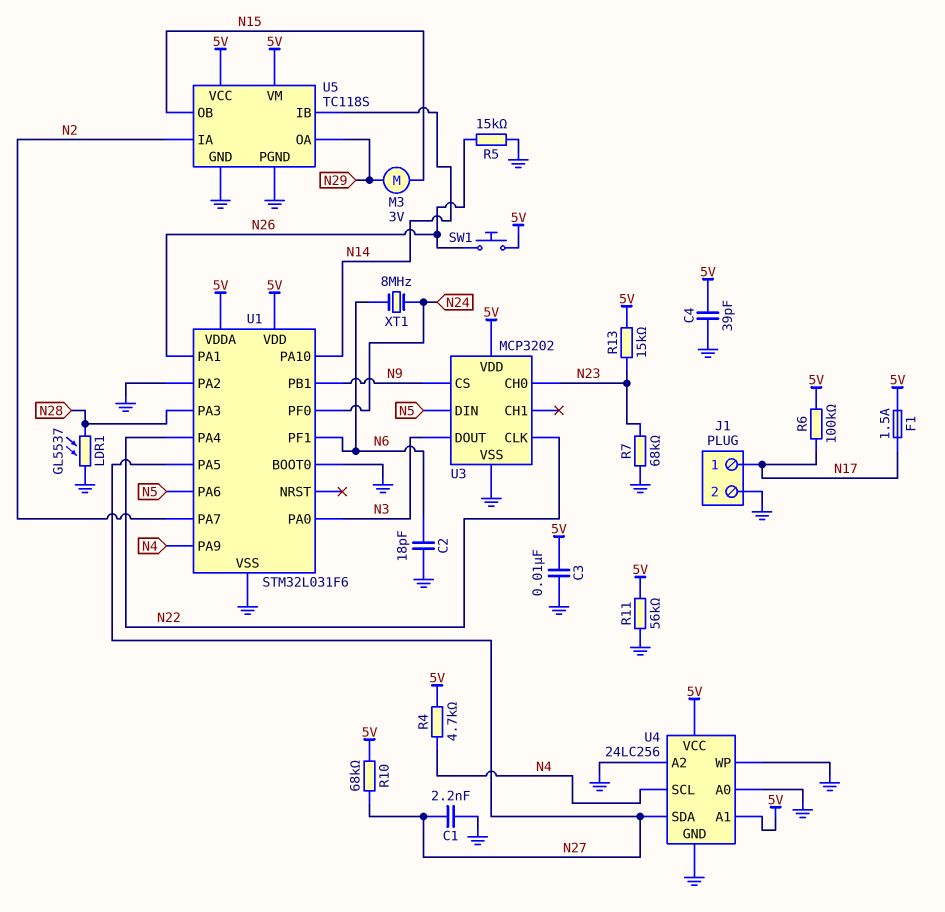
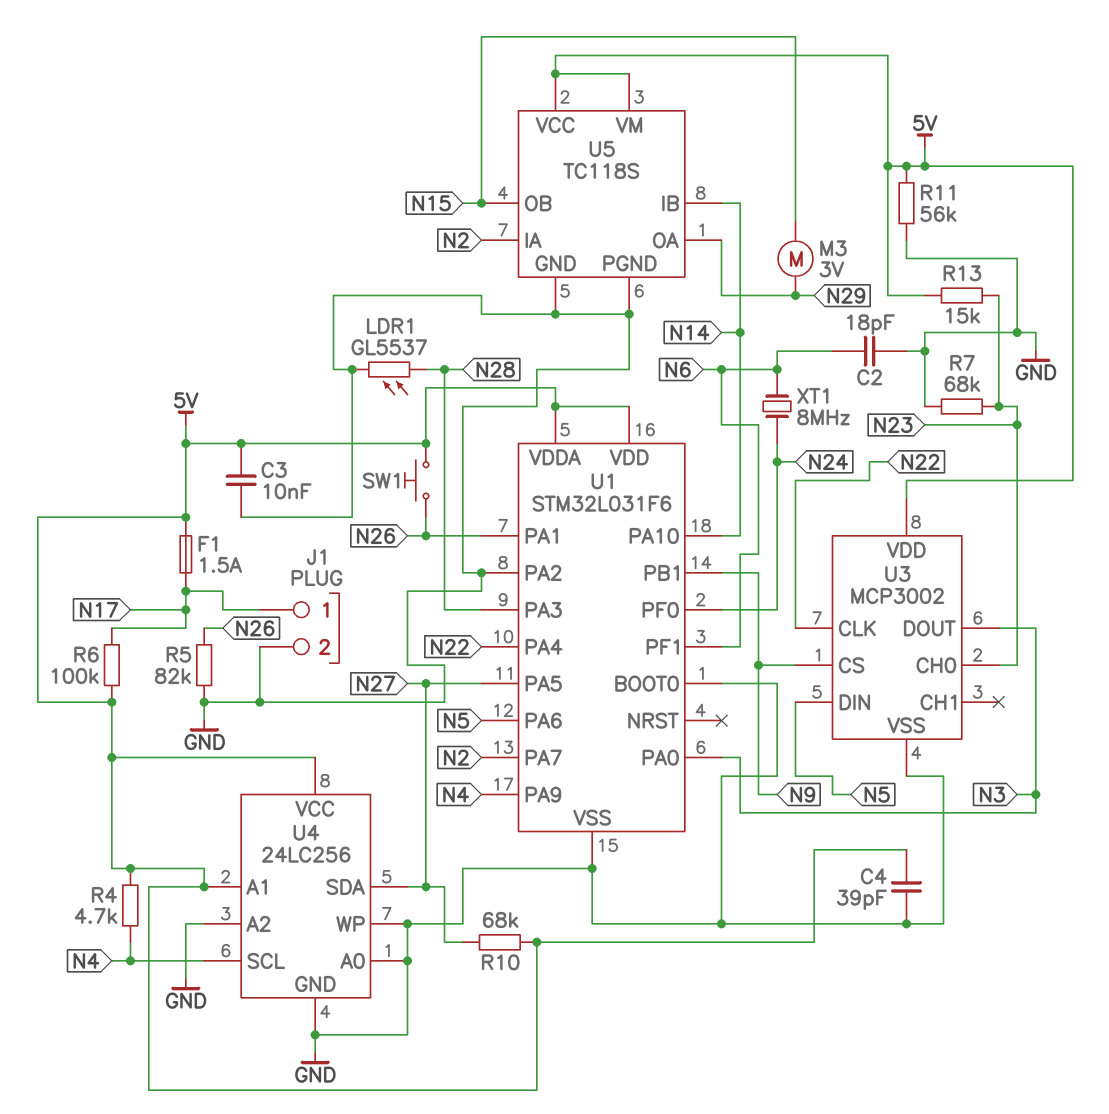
C1: 2.2nF (GND, N27) -> none
R5: 15k (GND, N26) -> 82k (GND, N26)
U3: MCP3202 -> MCP3002

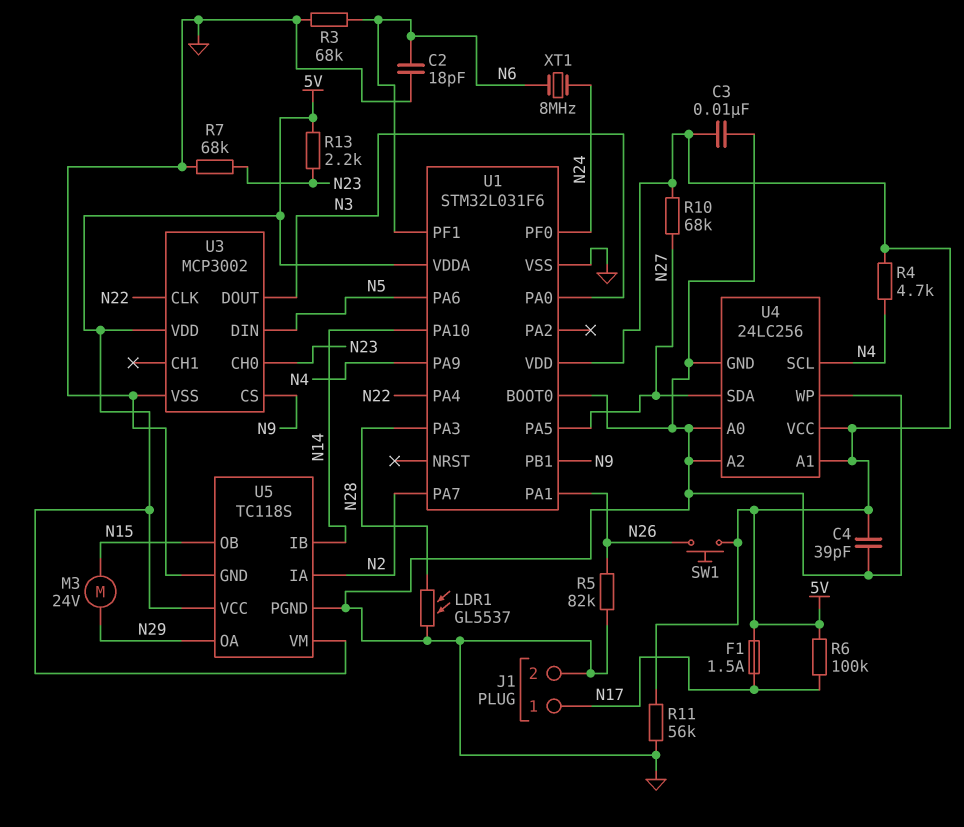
M3: motor 3V (N15, N29) -> motor 24V (N15, N29)
R3: none -> 68k (GND, N6)
R13: 15k (5V, N23) -> 2.2k (5V, N23)
U1 pin PA2: GND -> none

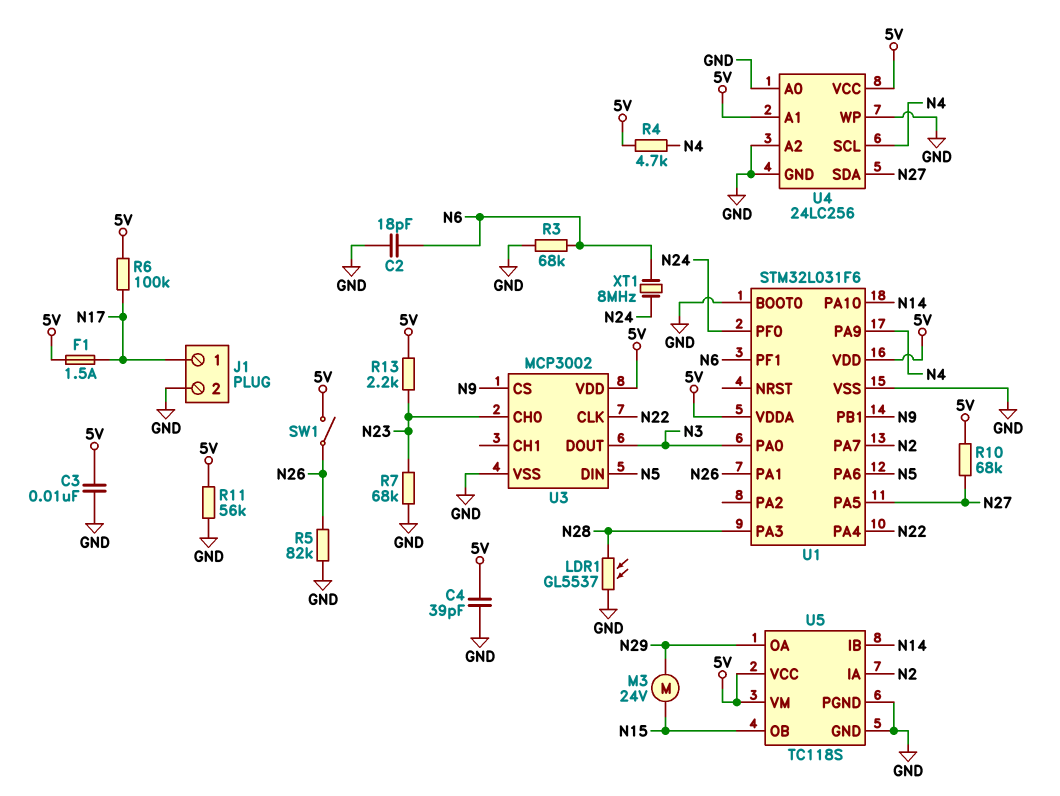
SW1: button (5V, N26) -> switch (5V, N26)

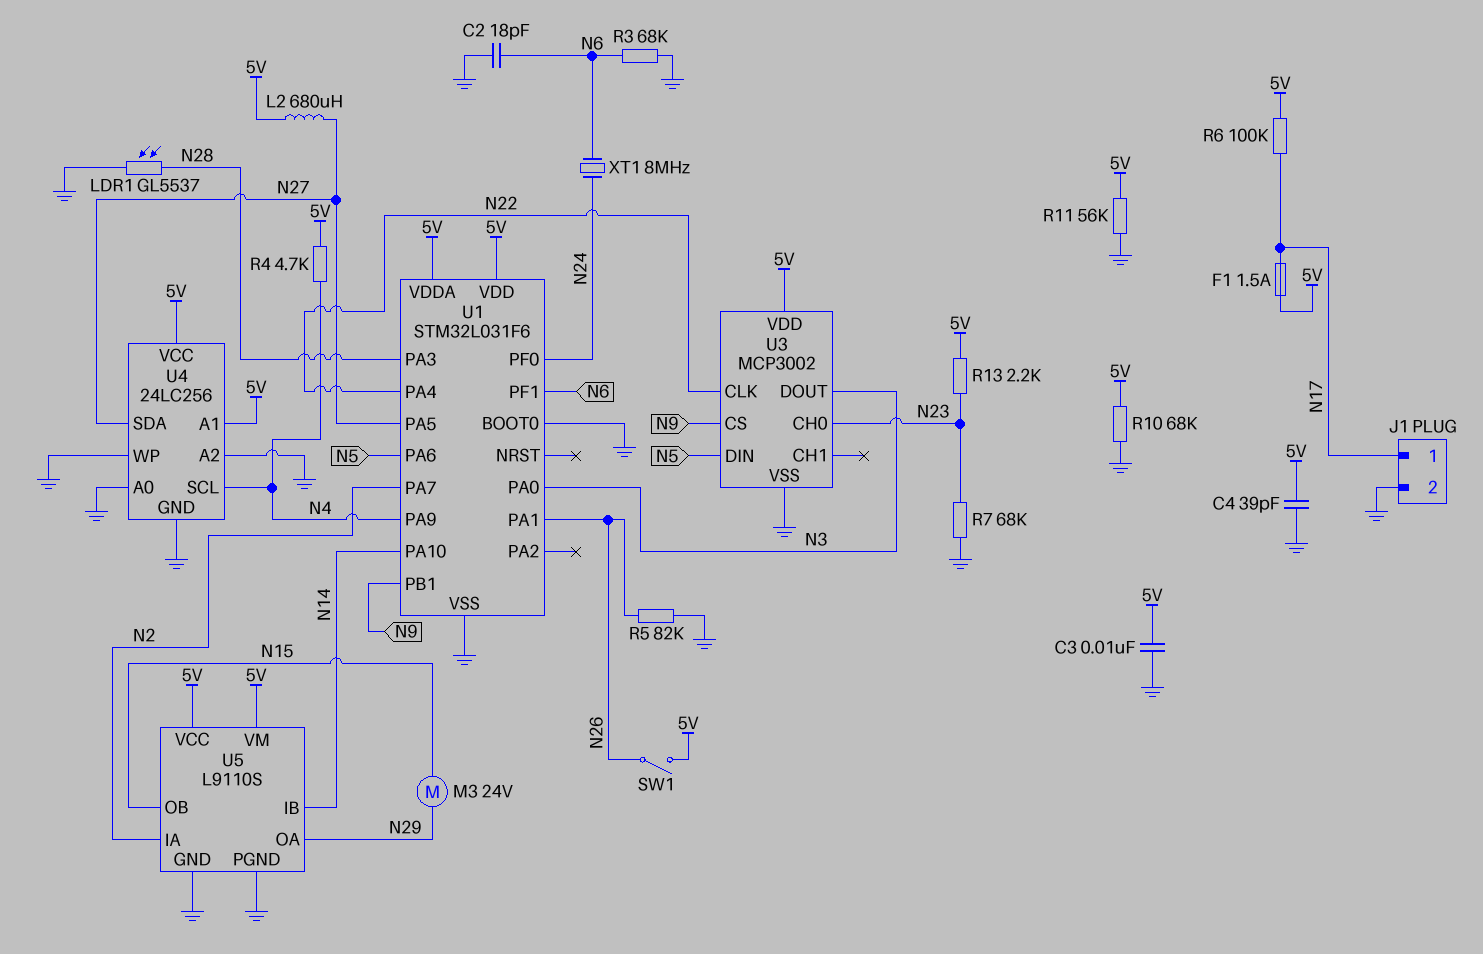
L2: none -> 680uH (5V, N27)
R10: 68k (5V, N27) -> 68k (5V, GND)
U5: TC118S -> L9110S

